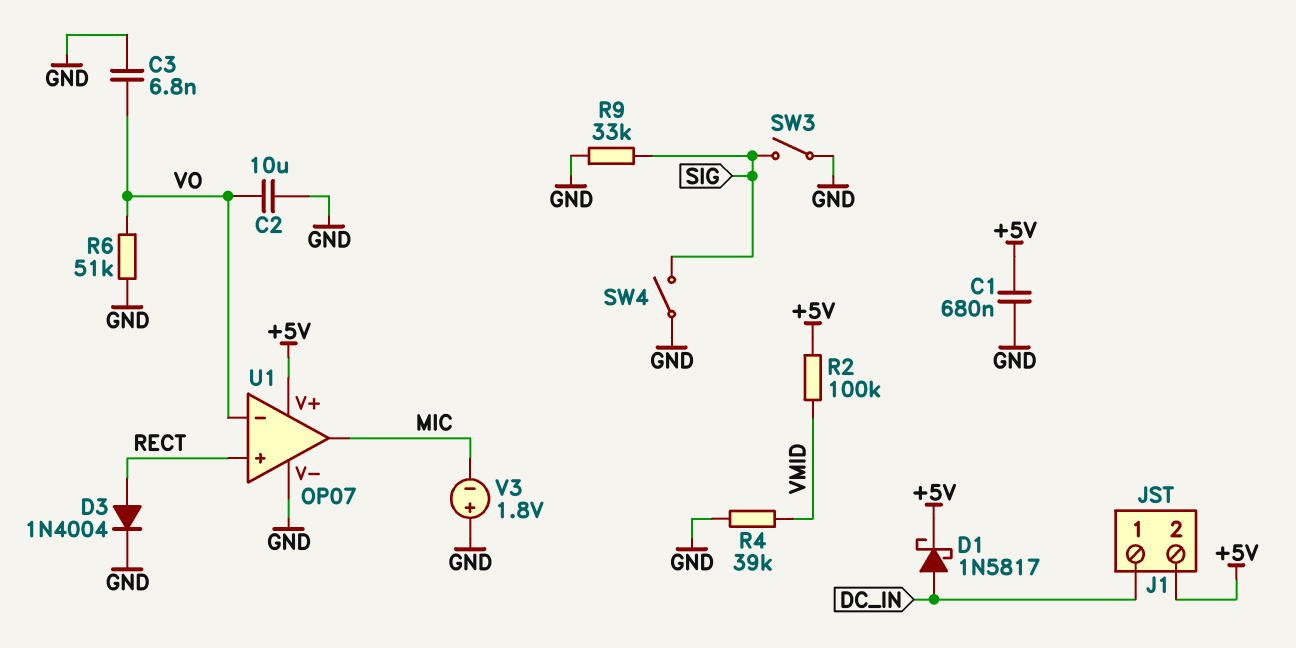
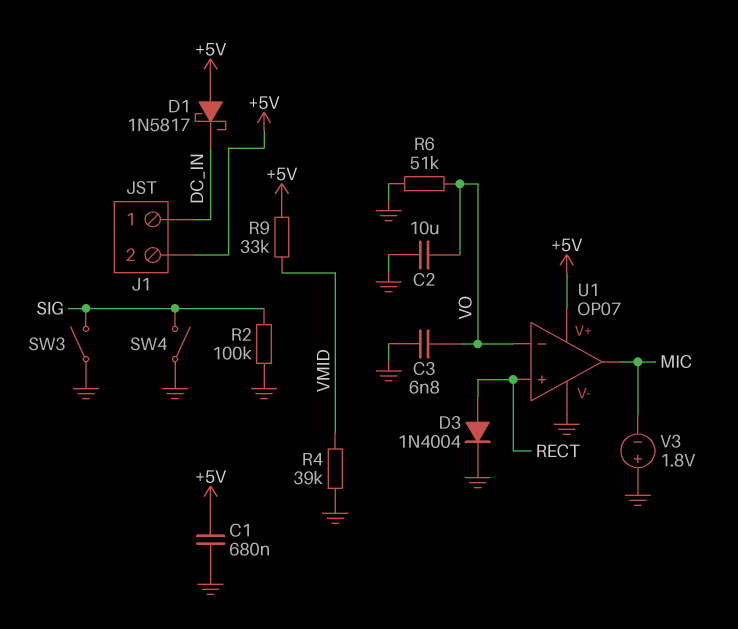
D1: schottky 1N5817 (A DC_IN, K +5V) -> schottky 1N5817 (A +5V, K DC_IN)
R2: 100k (+5V, VMID) -> 100k (GND, SIG)
R9: 33k (GND, SIG) -> 33k (+5V, VMID)

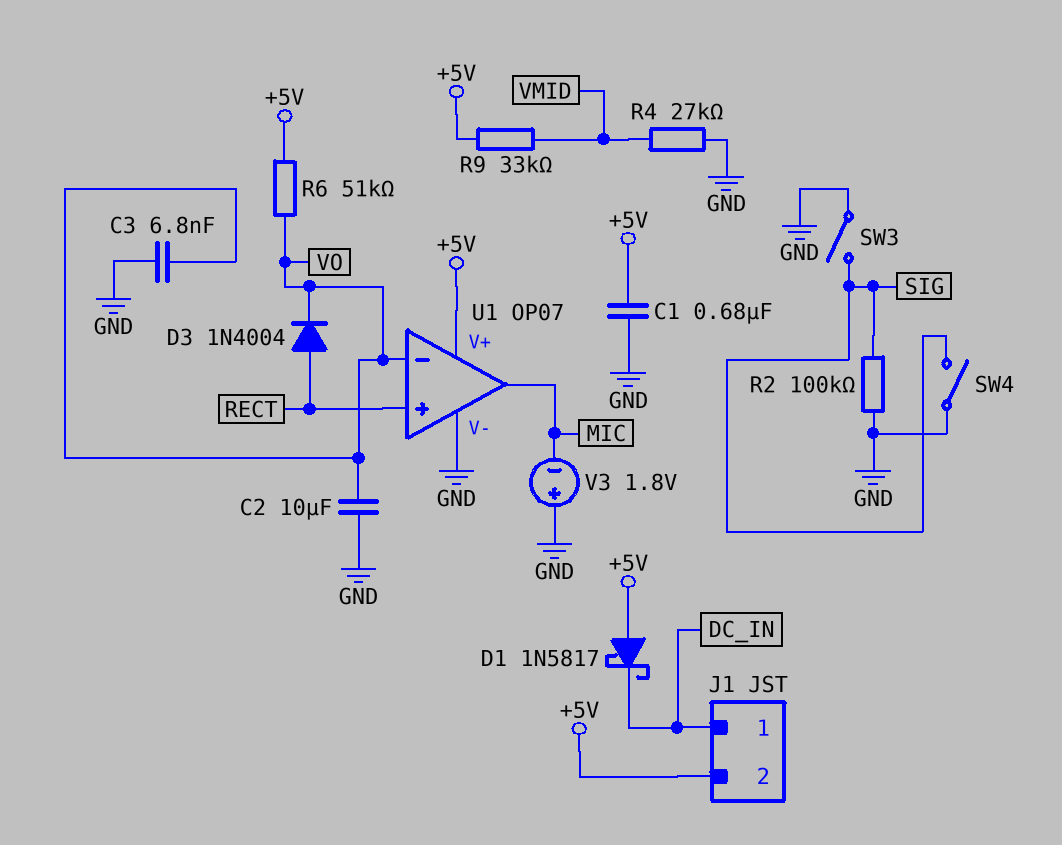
D3: diode 1N4004 (A RECT, K GND) -> diode 1N4004 (A RECT, K VO)
R4: 39k (GND, VMID) -> 27k (GND, VMID)
R6: 51k (GND, VO) -> 51k (+5V, VO)

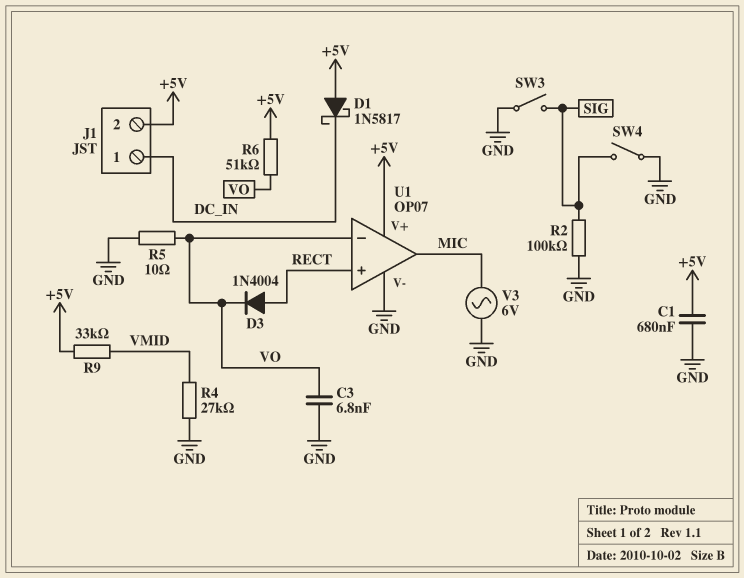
C2: 10uF (GND, VO) -> none
R5: none -> 10 (GND, VO)
V3: 1.8V (plus GND, minus MIC) -> AC 6V (GND, MIC)

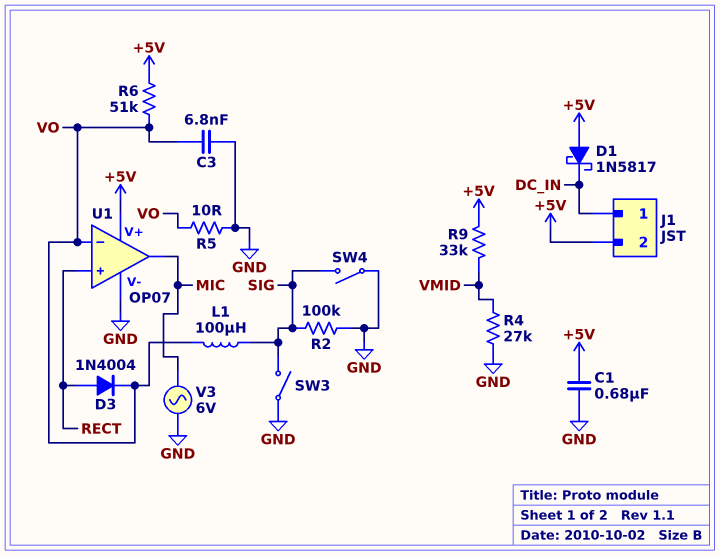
L1: none -> 100uH (SIG, VO)

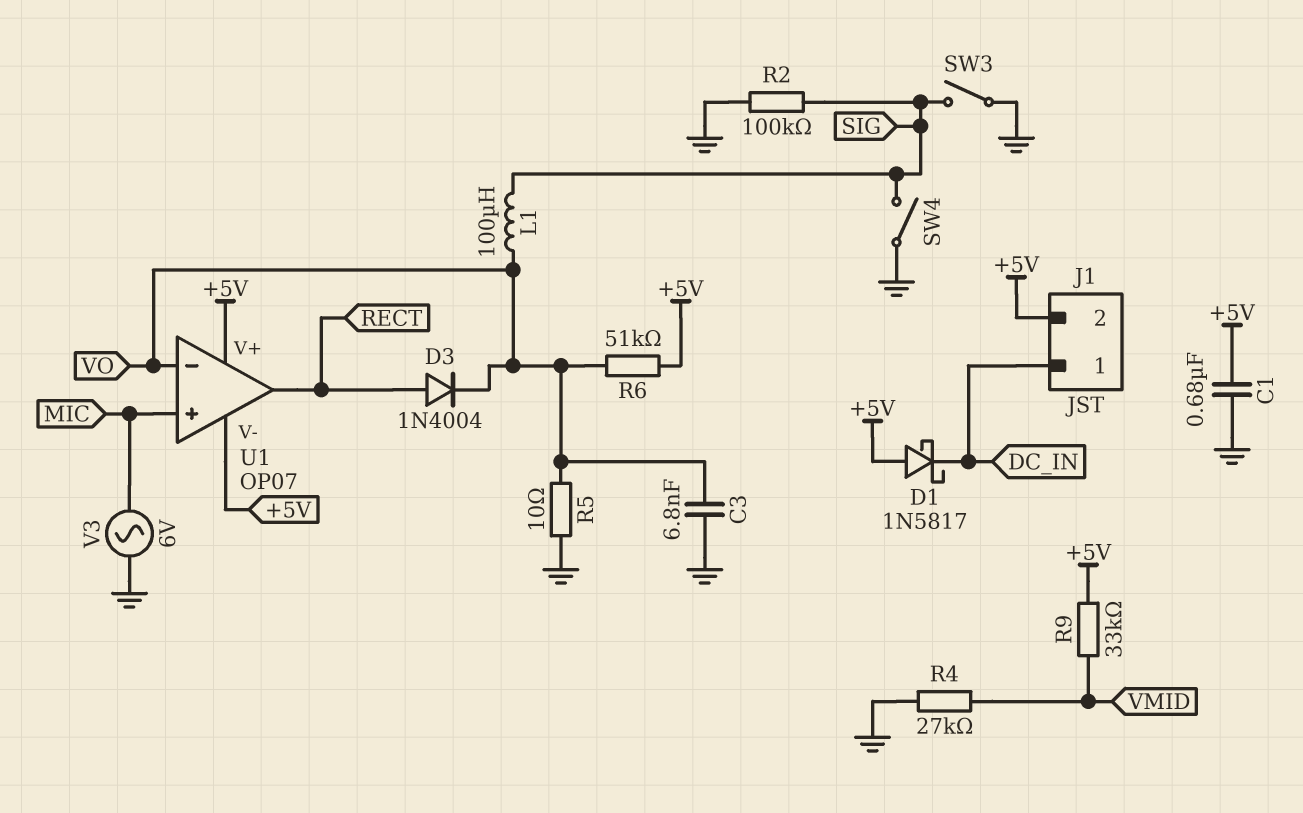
U1 pin V-: GND -> +5V
U1 pin in+: RECT -> MIC
U1 pin out: MIC -> RECT

